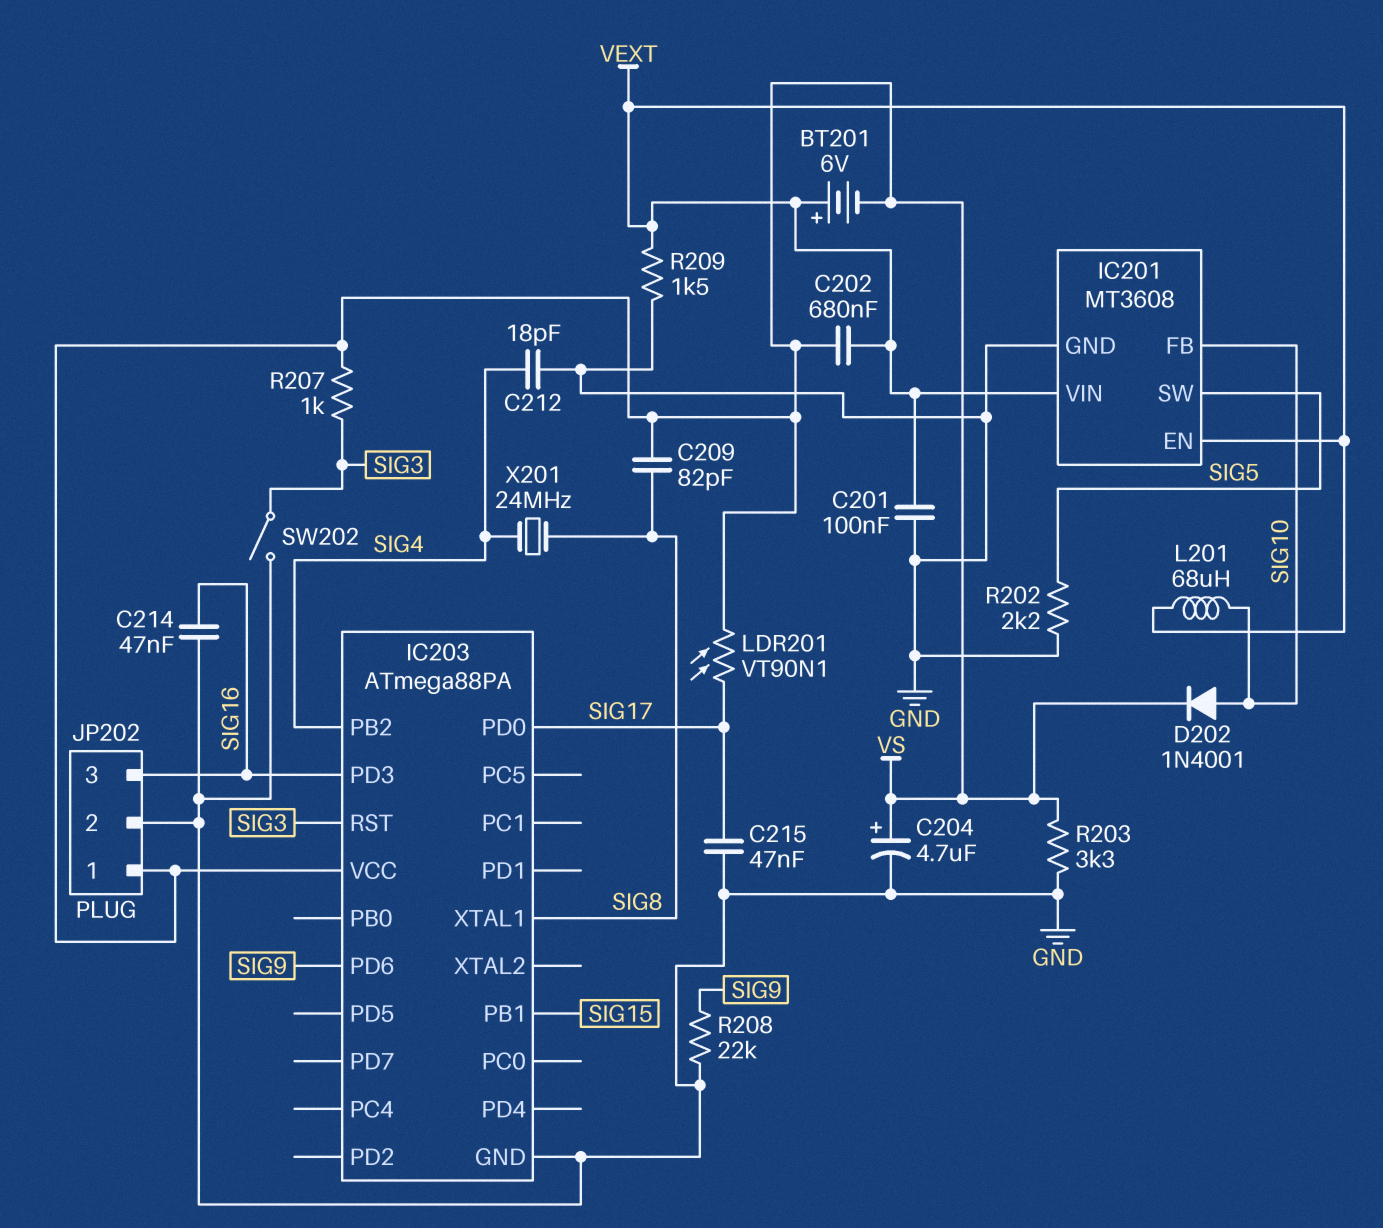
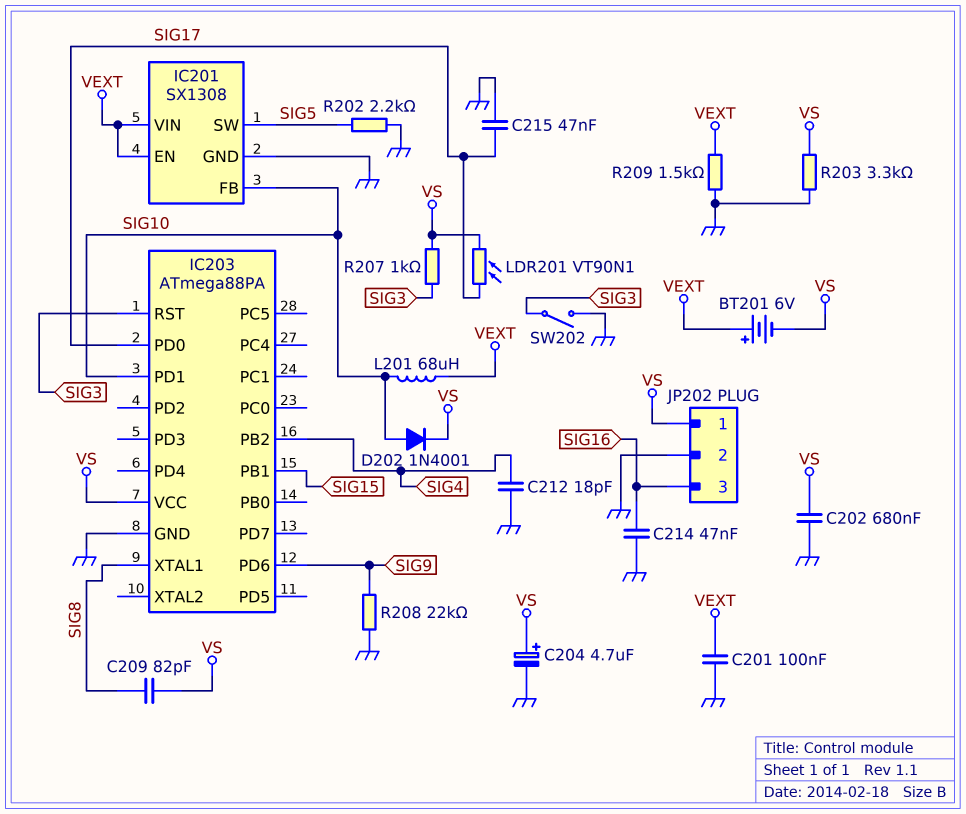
C202: 680nF (VEXT, VS) -> 680nF (GND, VS)
IC201: MT3608 -> SX1308
IC203 pin PD1: none -> SIG10
IC203 pin PD3: SIG16 -> none
X201: 24MHz (SIG4, SIG8) -> none

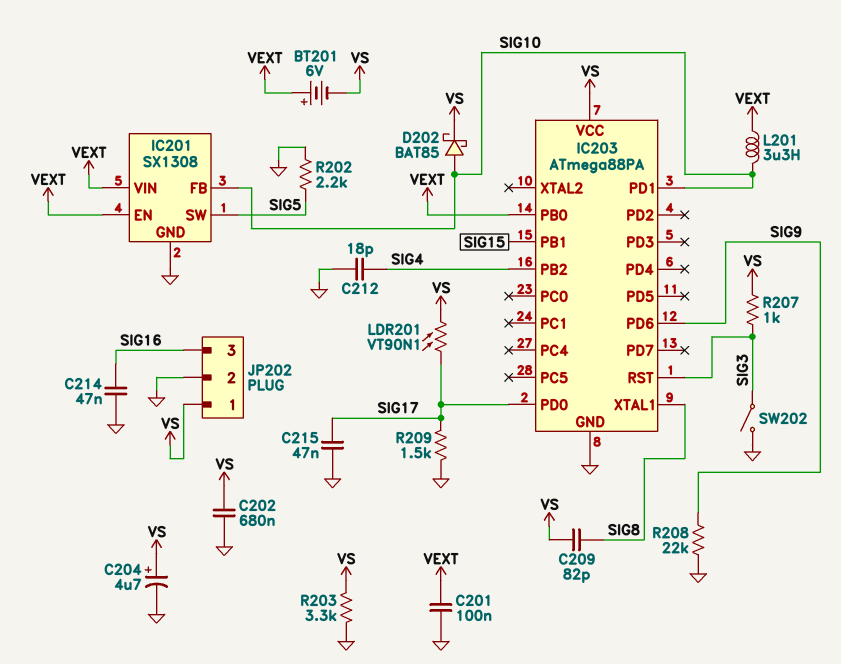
D202: diode 1N4001 (A SIG10, K VS) -> schottky BAT85 (A SIG10, K VS)
IC203 pin PB0: none -> VEXT
L201: 68uH (SIG10, VEXT) -> 3.3uH (SIG10, VEXT)
R209: 1.5k (GND, VEXT) -> 1.5k (GND, SIG17)

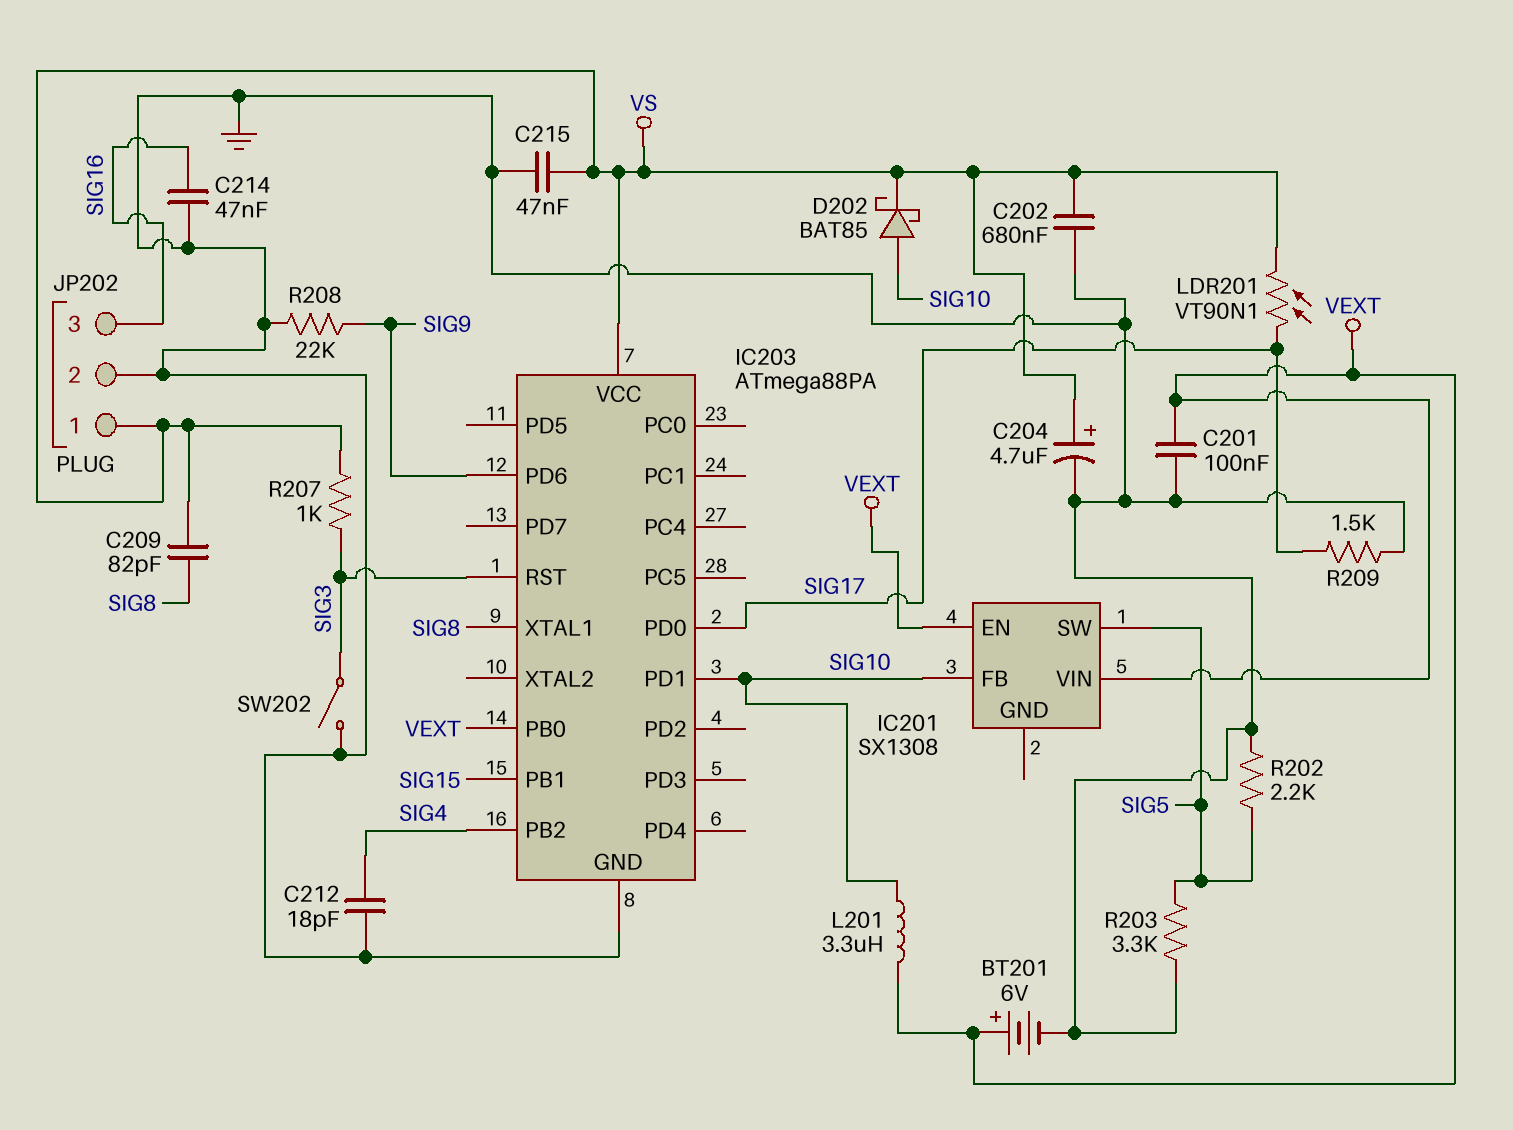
BT201: 6V (plus VEXT, minus VS) -> 6V (plus VEXT, minus GND)
C215: 47nF (GND, SIG17) -> 47nF (GND, VS)
IC201 pin GND: GND -> none
R203: 3.3k (GND, VS) -> 3.3k (GND, SIG5)

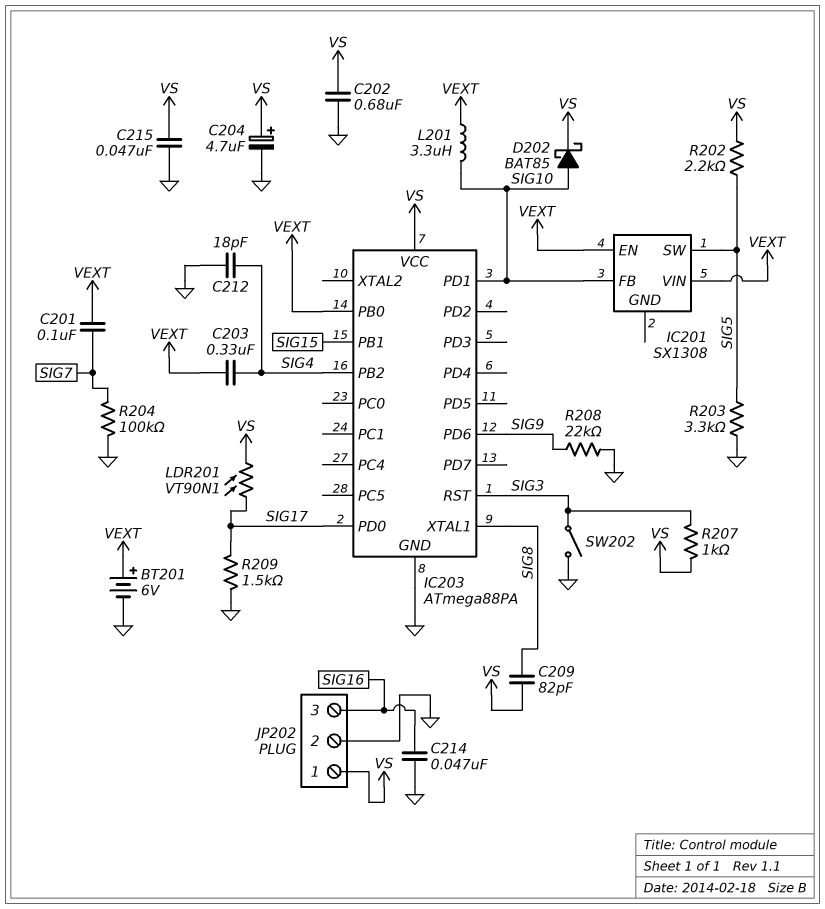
C201: 100nF (GND, VEXT) -> 100nF (SIG7, VEXT)
C203: none -> 330nF (SIG4, VEXT)
R202: 2.2k (GND, SIG5) -> 2.2k (SIG5, VS)
R204: none -> 100k (GND, SIG7)

